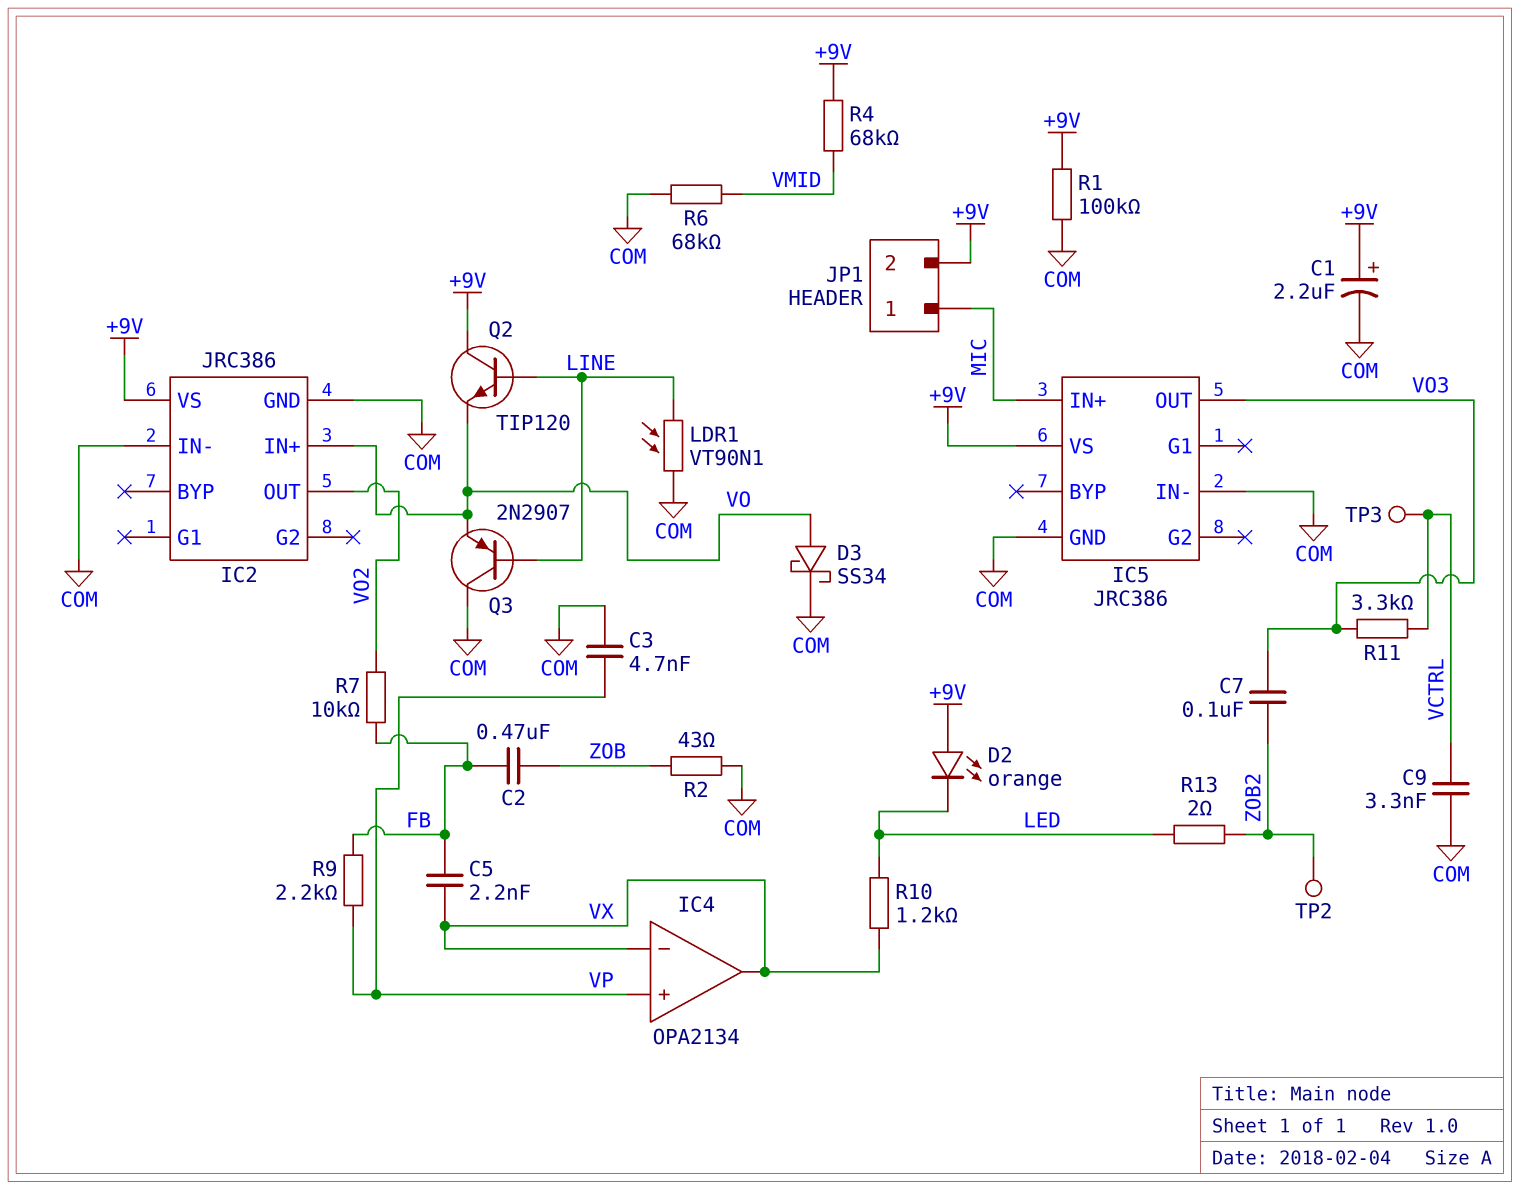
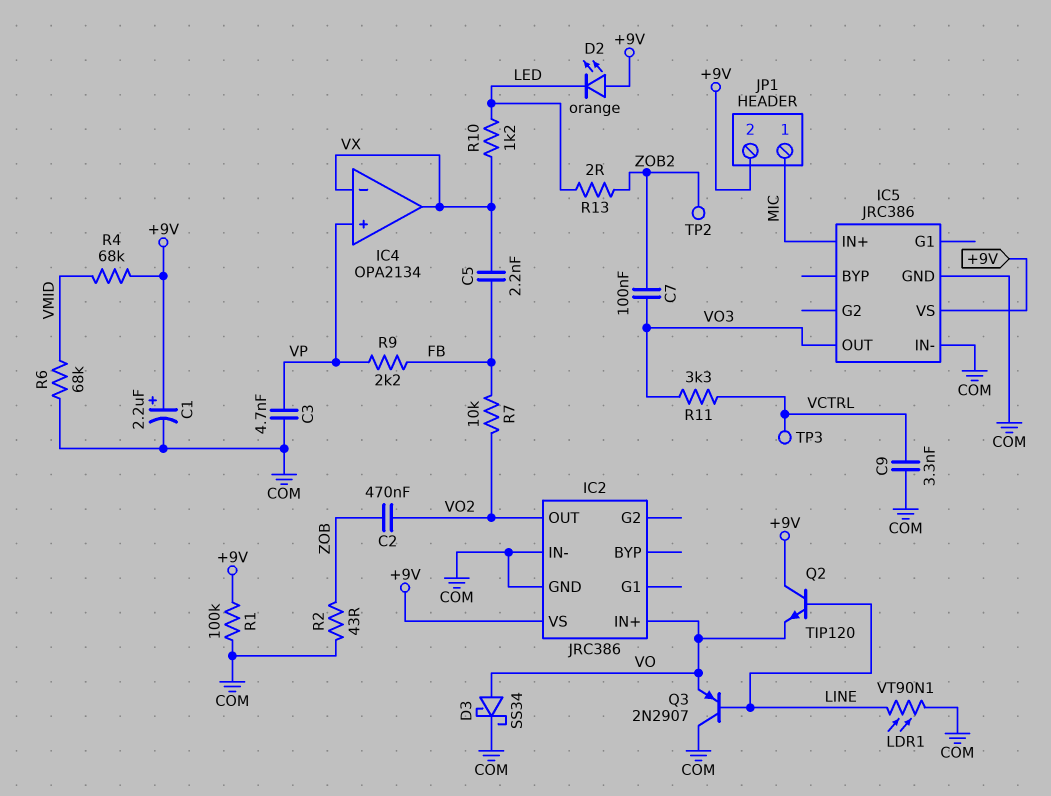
C2: 470nF (FB, ZOB) -> 470nF (VO2, ZOB)

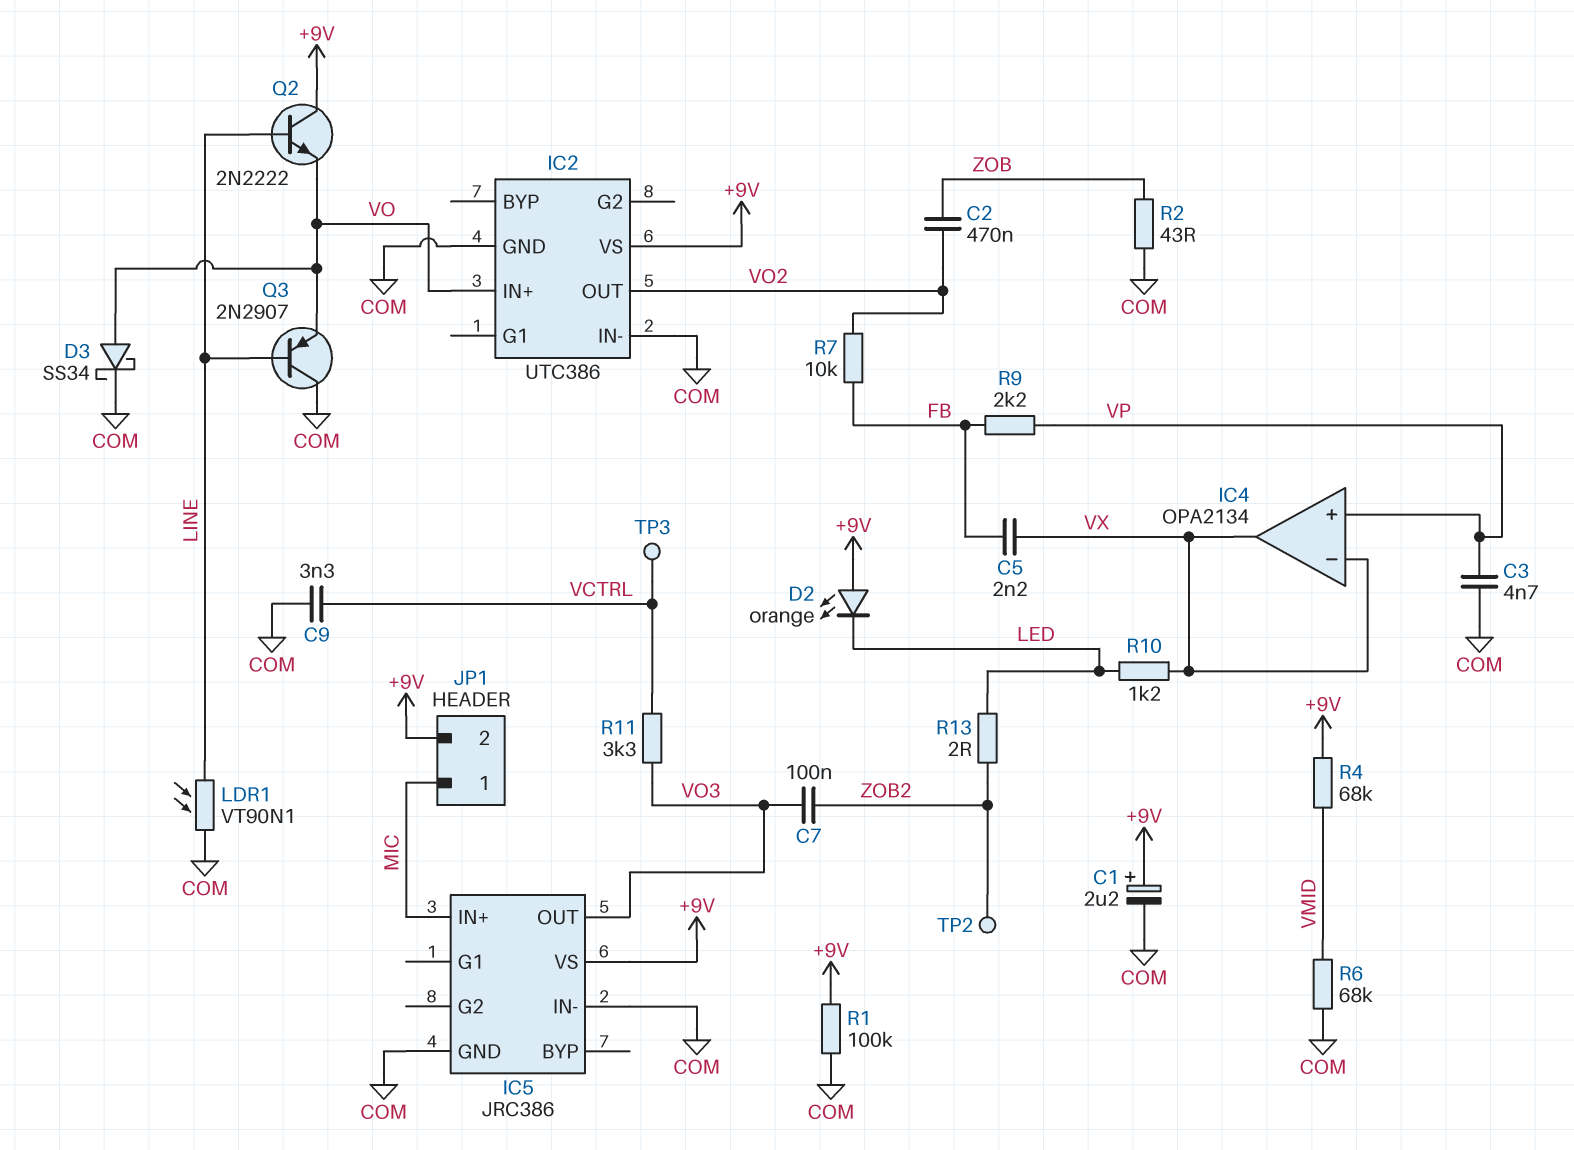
IC2: JRC386 -> UTC386
Q2: NPN TIP120 (B LINE, C +9V, E VO) -> NPN 2N2222 (B LINE, C +9V, E VO)

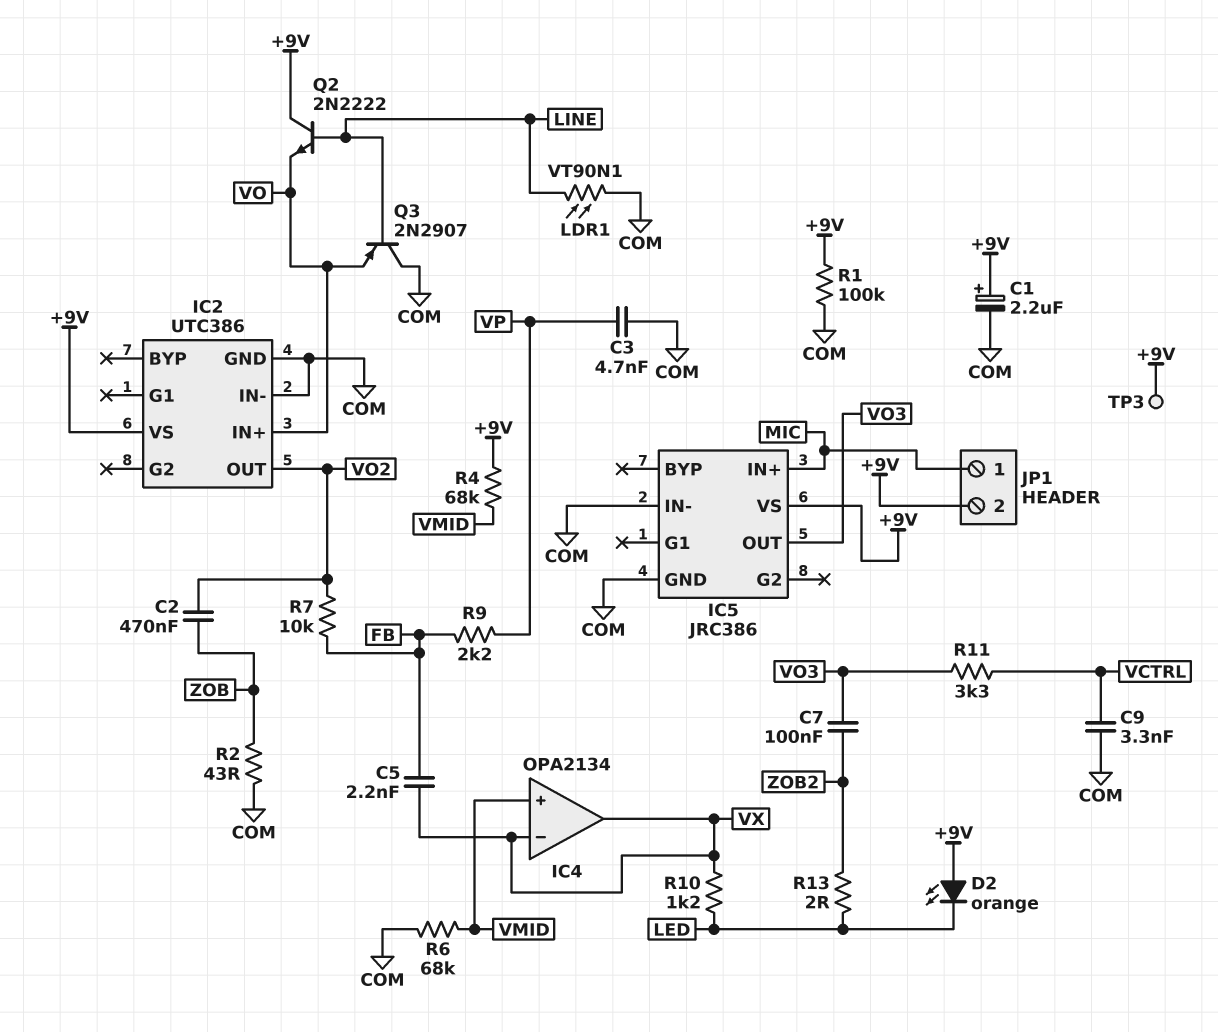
D3: schottky SS34 (A VO, K COM) -> none
IC4 pin in+: VP -> VMID
TP2: test point (ZOB2) -> none
TP3: test point (VCTRL) -> test point (+9V)

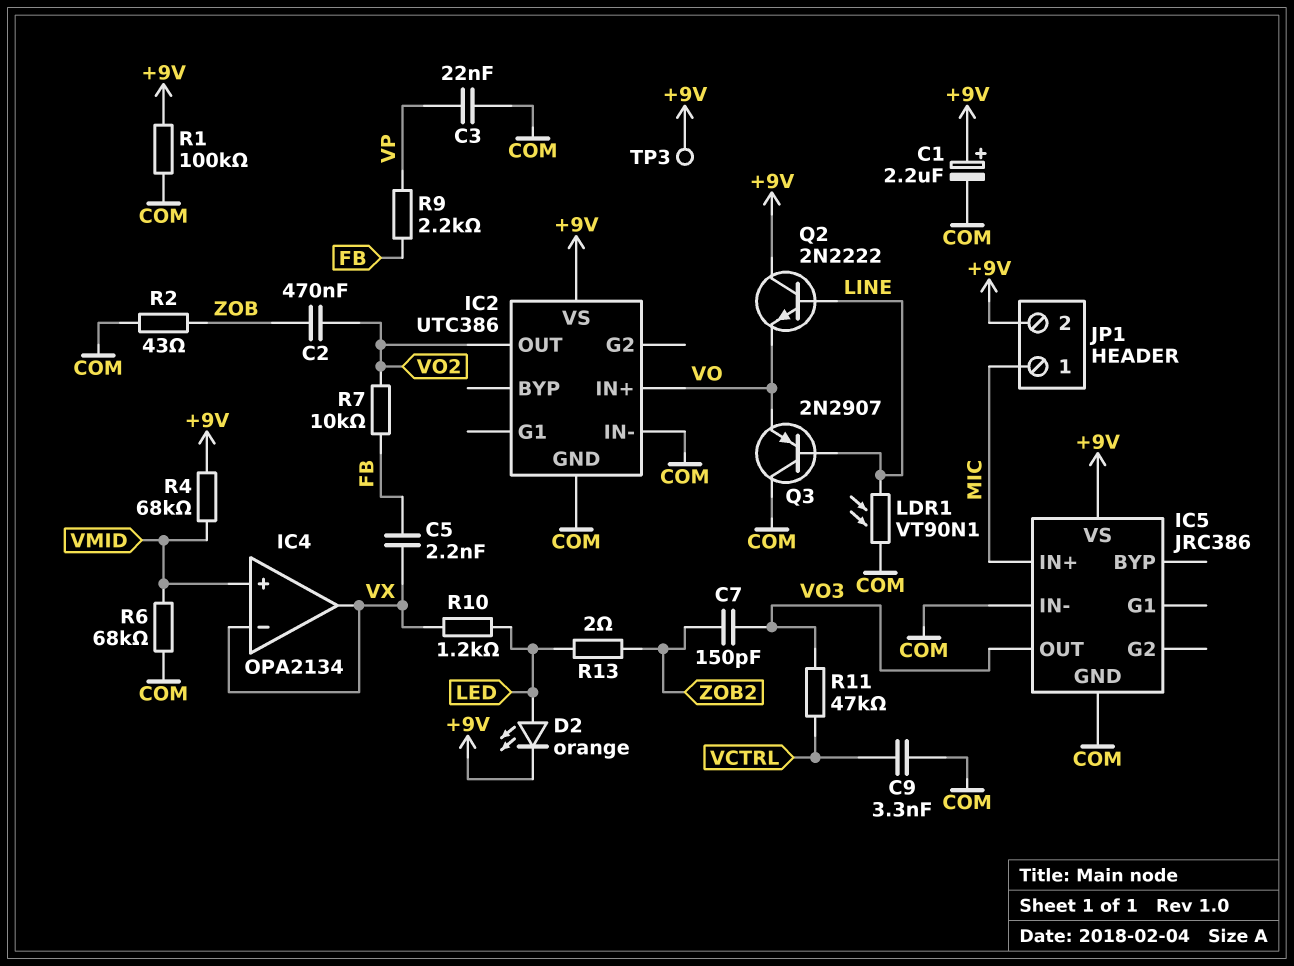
C3: 4.7nF (COM, VP) -> 22nF (COM, VP)
C7: 100nF (VO3, ZOB2) -> 150pF (VO3, ZOB2)
D2: LED orange (A +9V, K LED) -> LED orange (A LED, K +9V)
R11: 3.3k (VCTRL, VO3) -> 47k (VCTRL, VO3)

